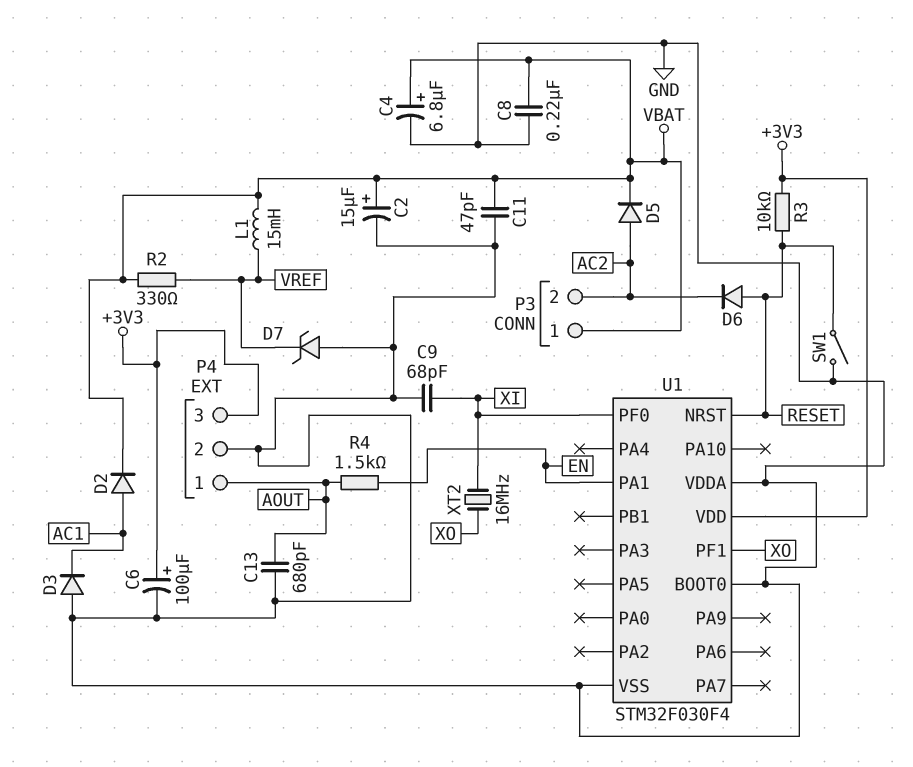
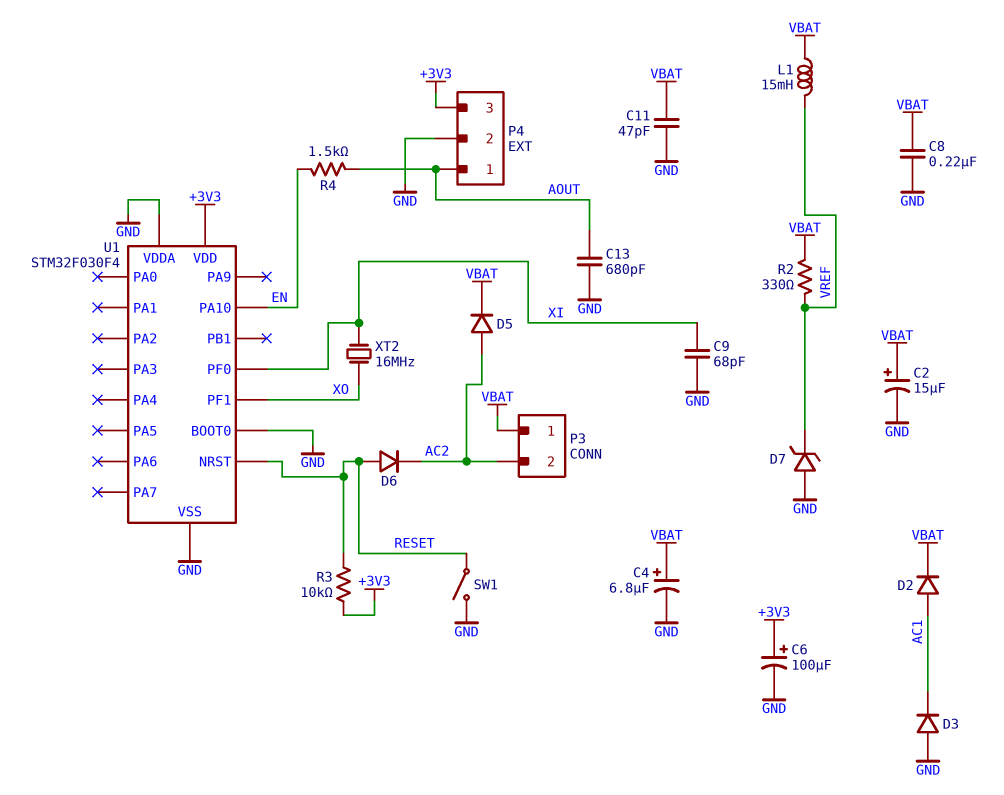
U1 pin PA1: EN -> none
U1 pin PA10: none -> EN

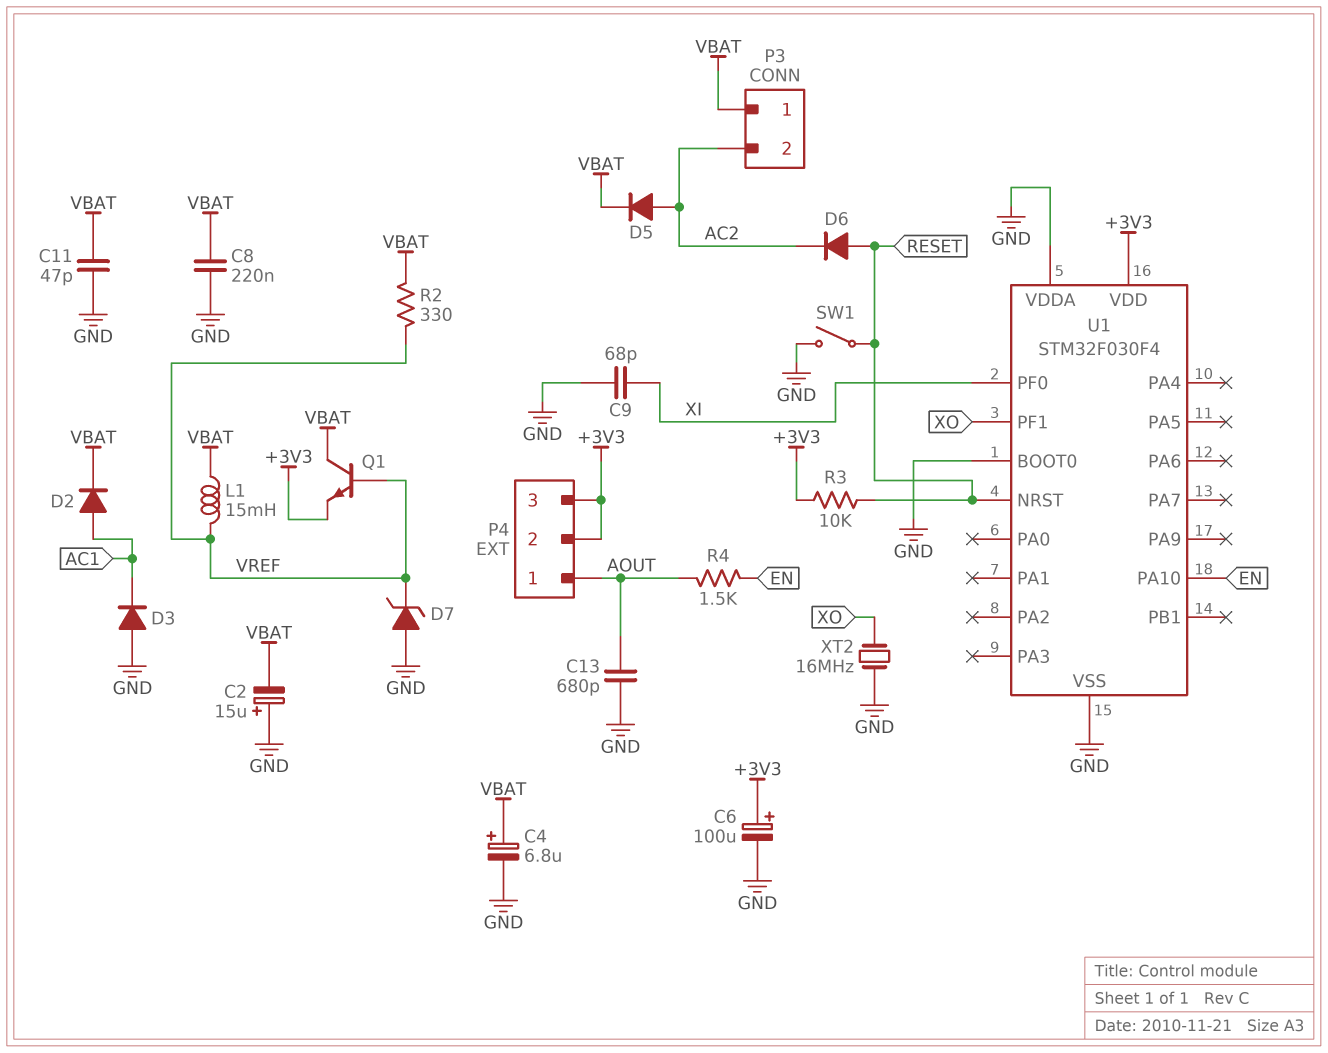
C2: 15uF (plus VBAT, minus GND) -> 15uF (plus GND, minus VBAT)
P4 pin 2: GND -> +3V3
Q1: none -> NPN (B VREF, C VBAT, E +3V3)
XT2: 16MHz (XI, XO) -> 16MHz (GND, XO)

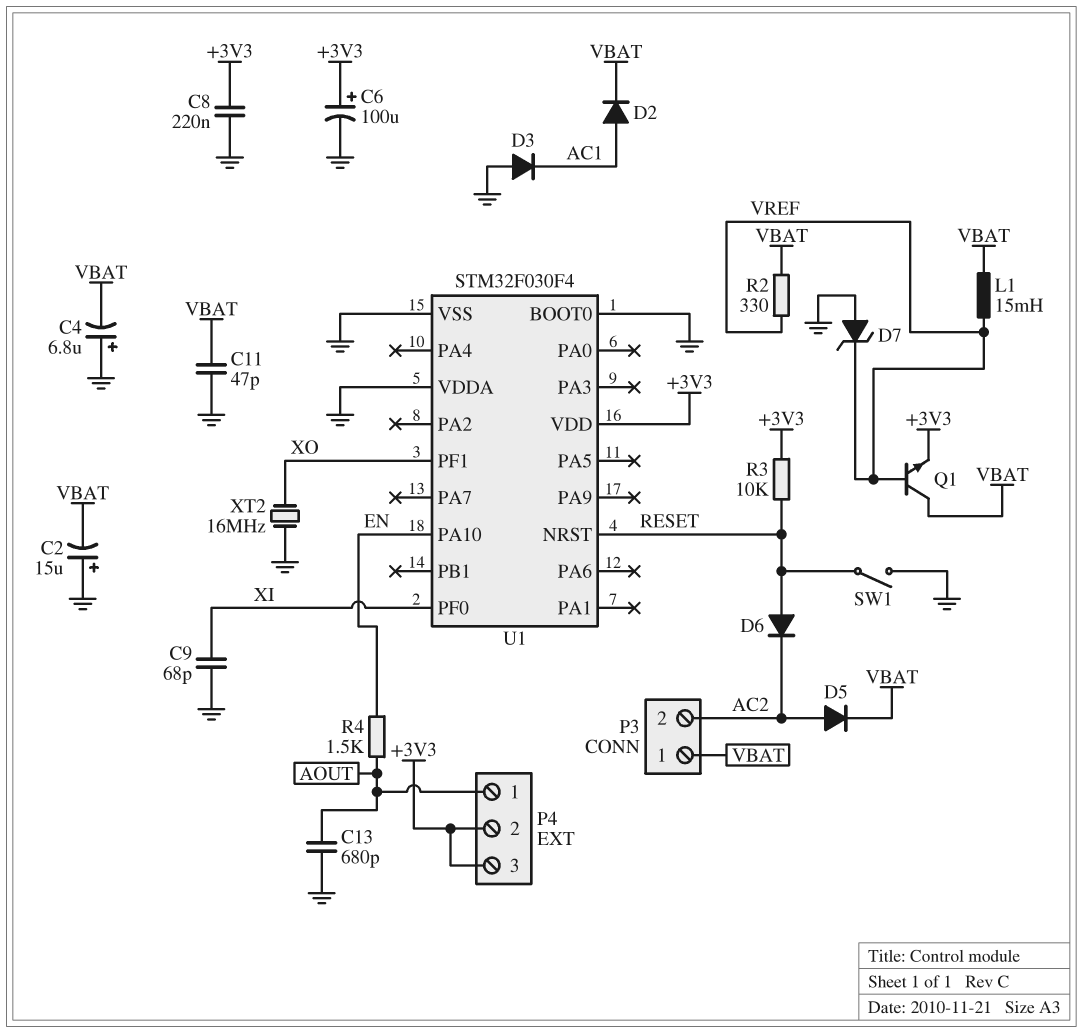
C4: 6.8uF (plus VBAT, minus GND) -> 6.8uF (plus GND, minus VBAT)
C8: 220nF (GND, VBAT) -> 220nF (+3V3, GND)

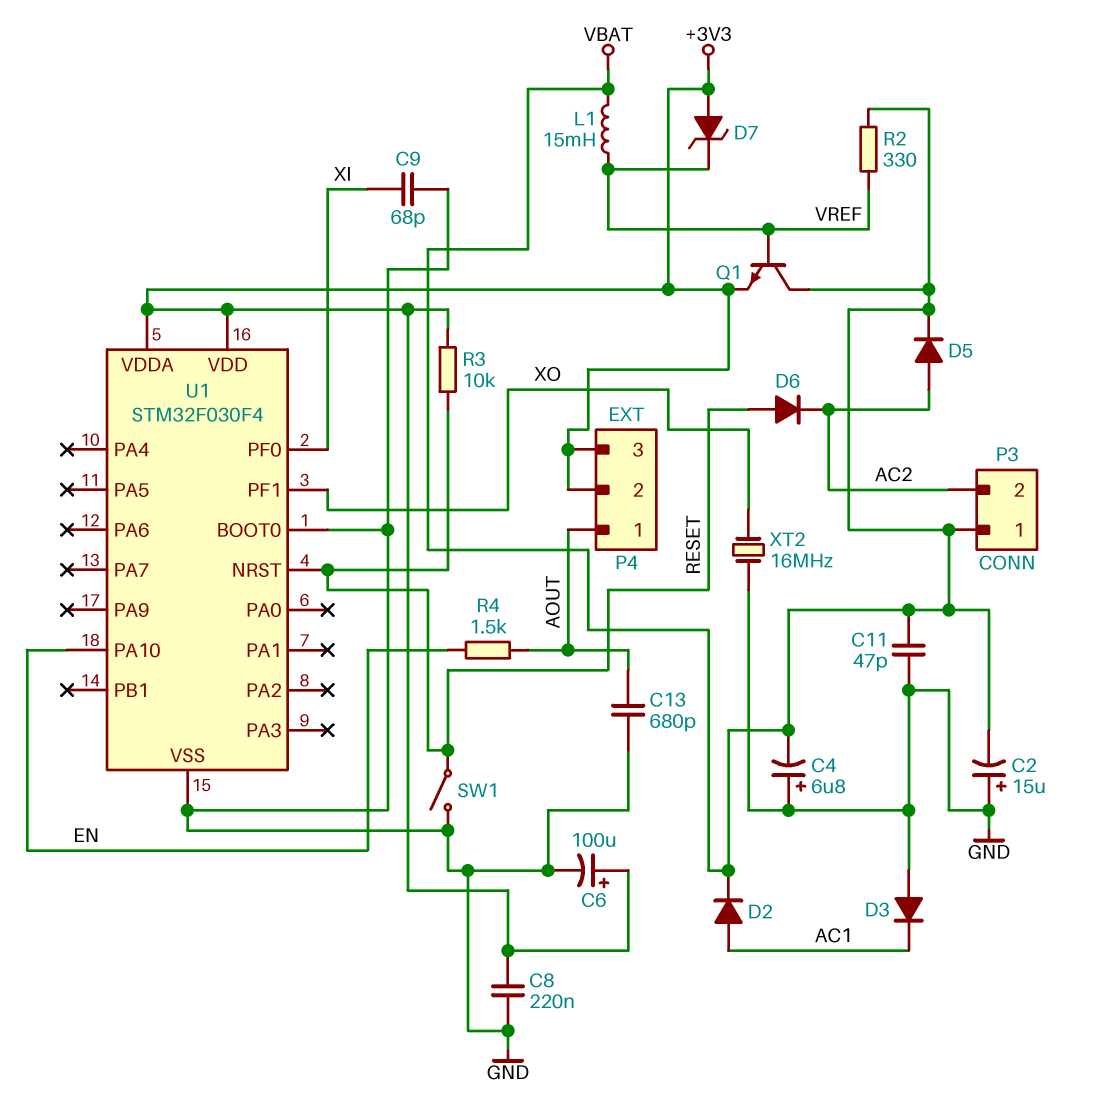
D7: zener (A GND, K VREF) -> zener (A +3V3, K VREF)
U1 pin VDDA: GND -> +3V3

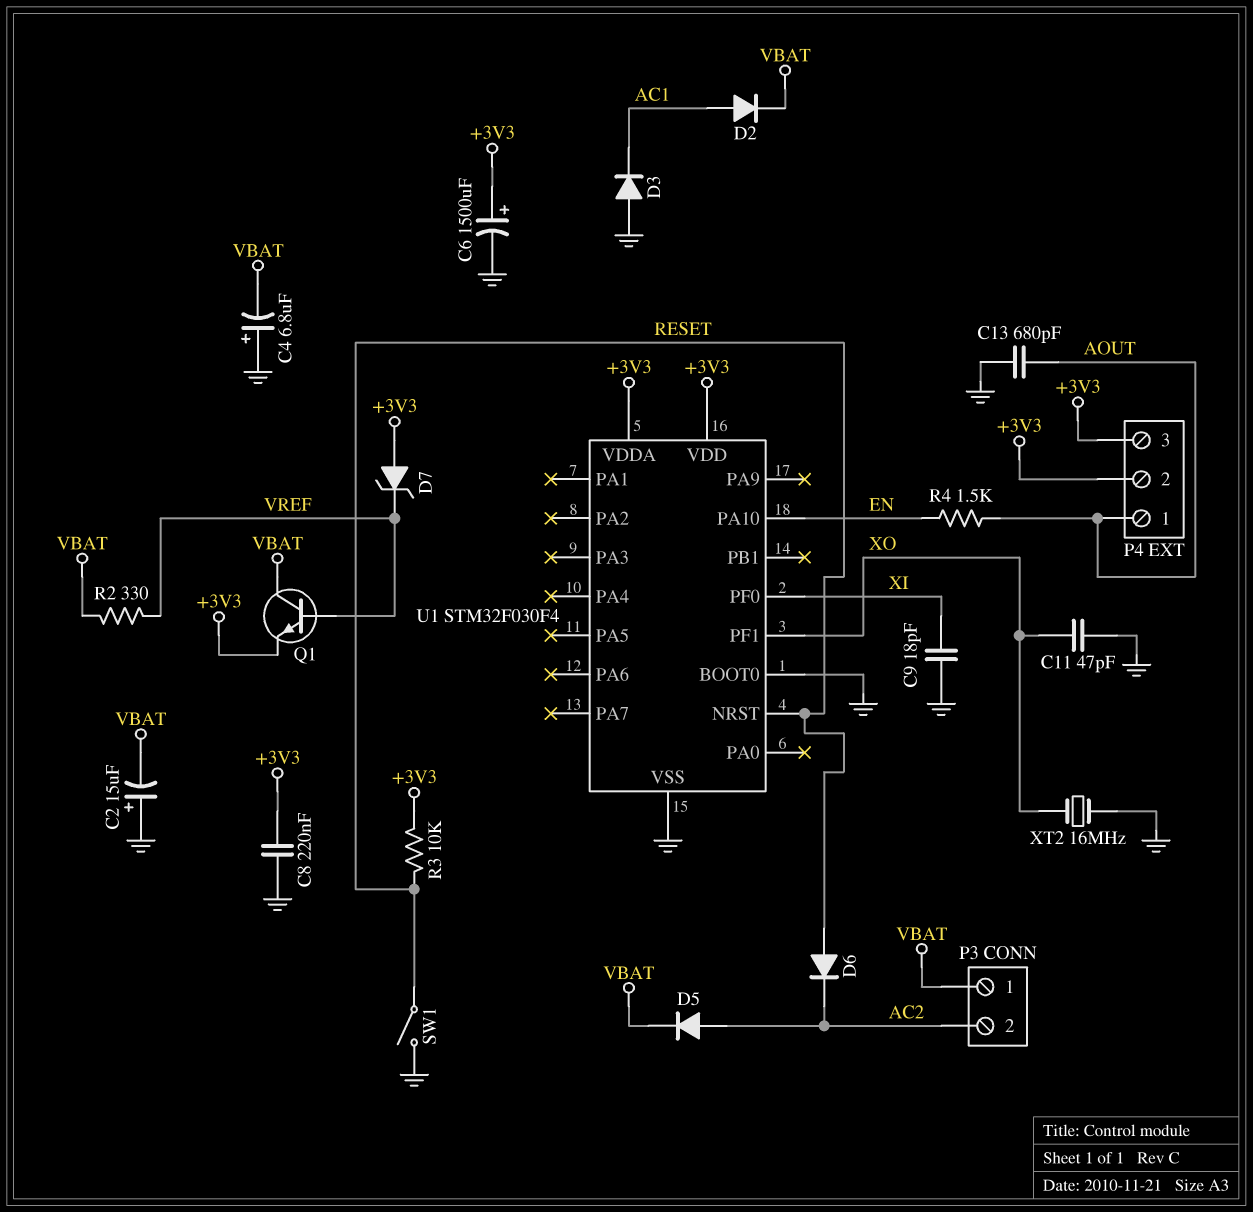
C6: 100uF (plus +3V3, minus GND) -> 1500uF (plus +3V3, minus GND)
C9: 68pF (GND, XI) -> 18pF (GND, XI)
C11: 47pF (GND, VBAT) -> 47pF (GND, XO)
L1: 15mH (VBAT, VREF) -> none

